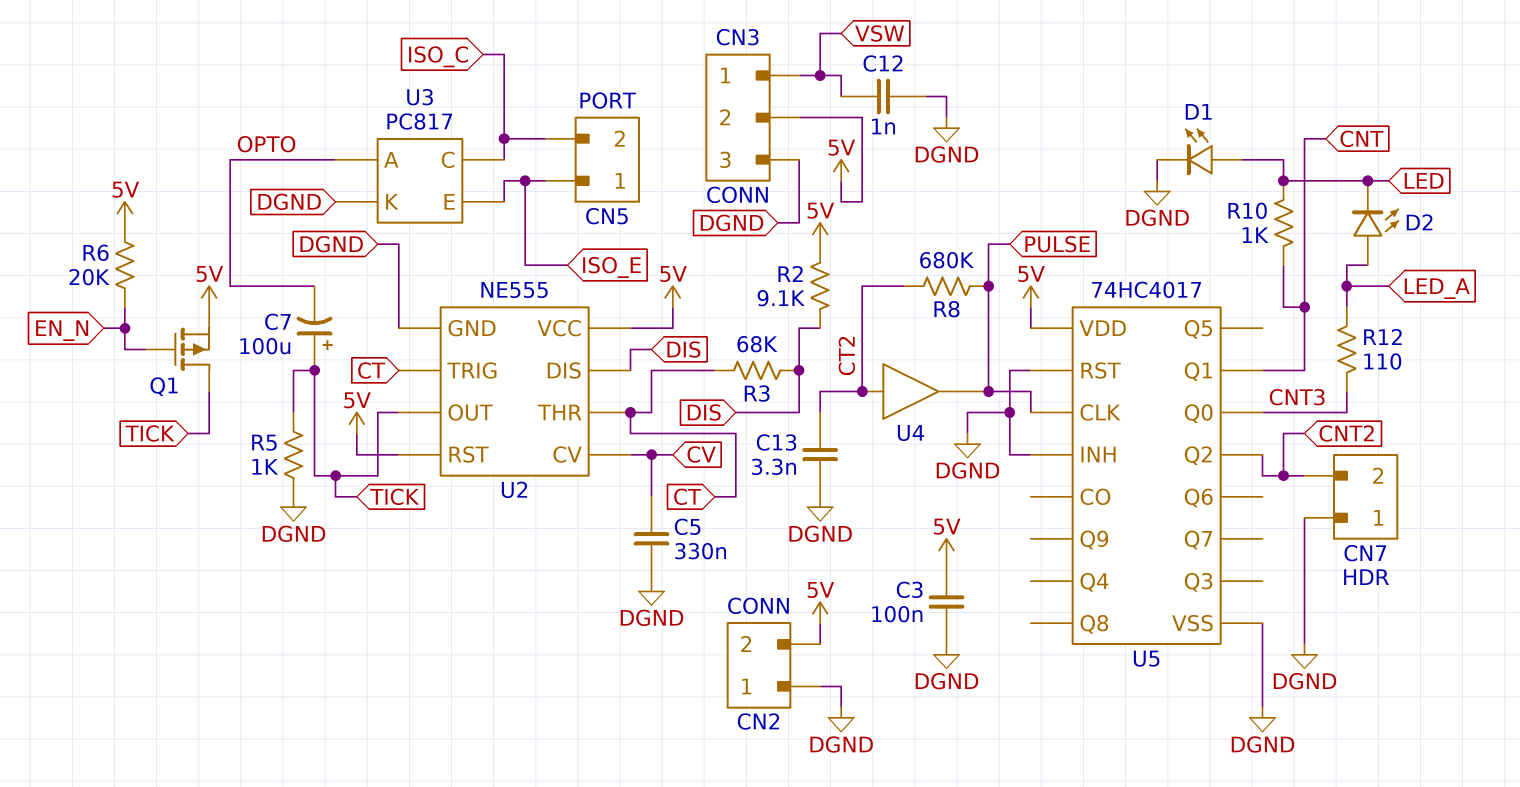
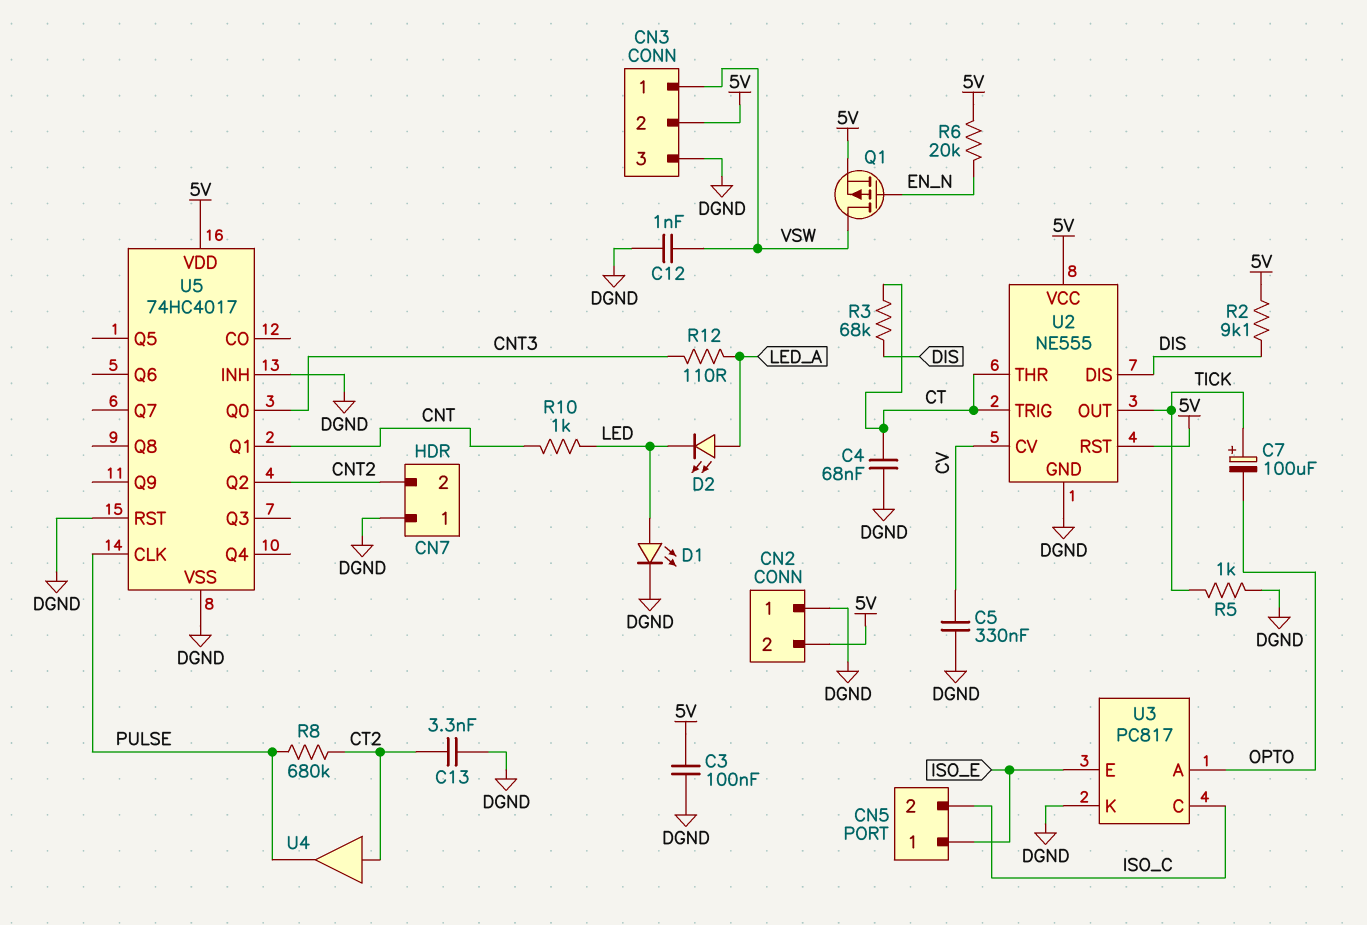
C4: none -> 68nF (CT, DGND)
Q1: PMOS (G EN_N, D TICK, S 5V) -> PMOS (G EN_N, D VSW, S 5V)

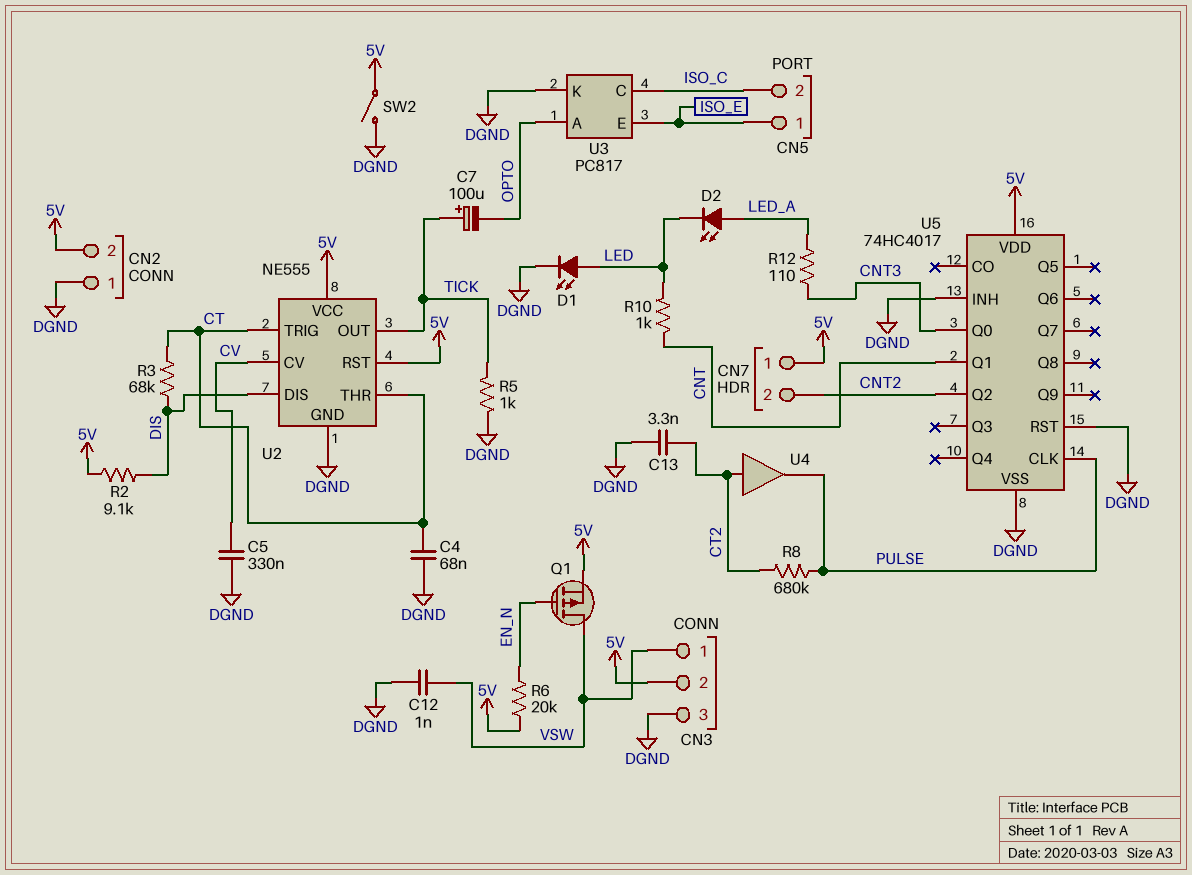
C3: 100nF (5V, DGND) -> none
CN7 pin 1: DGND -> 5V
SW2: none -> switch (5V, DGND)

